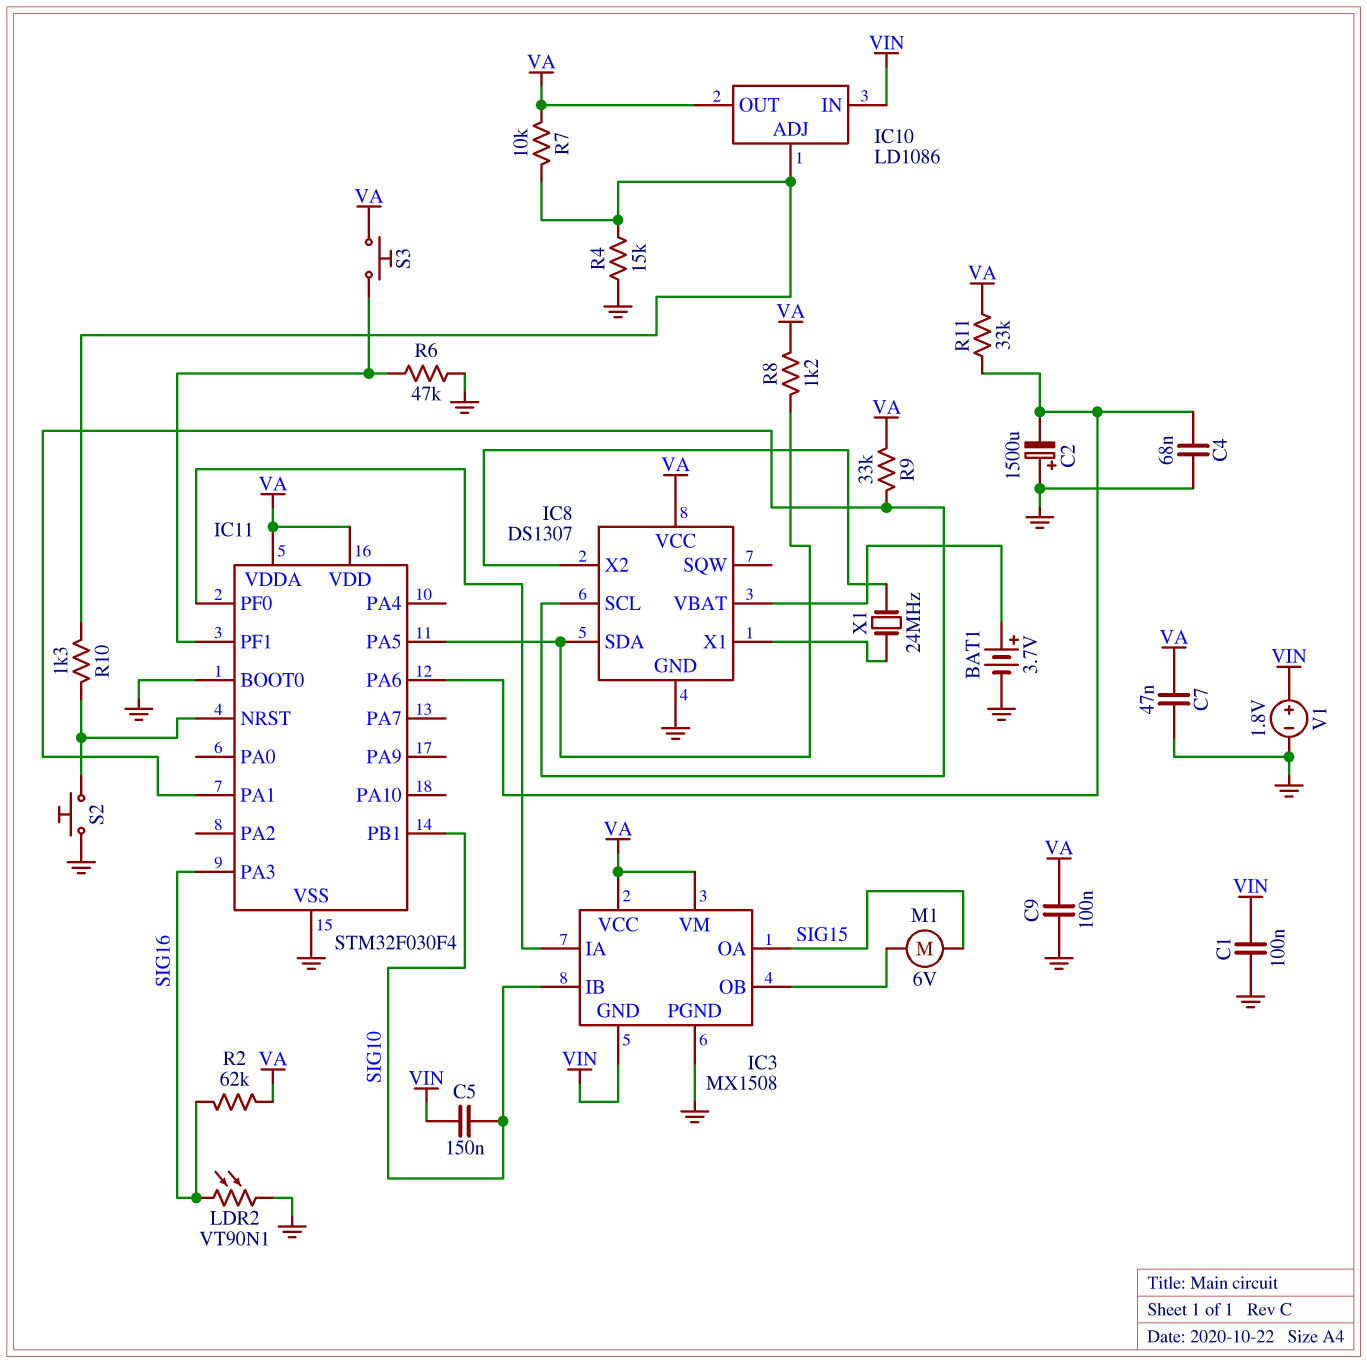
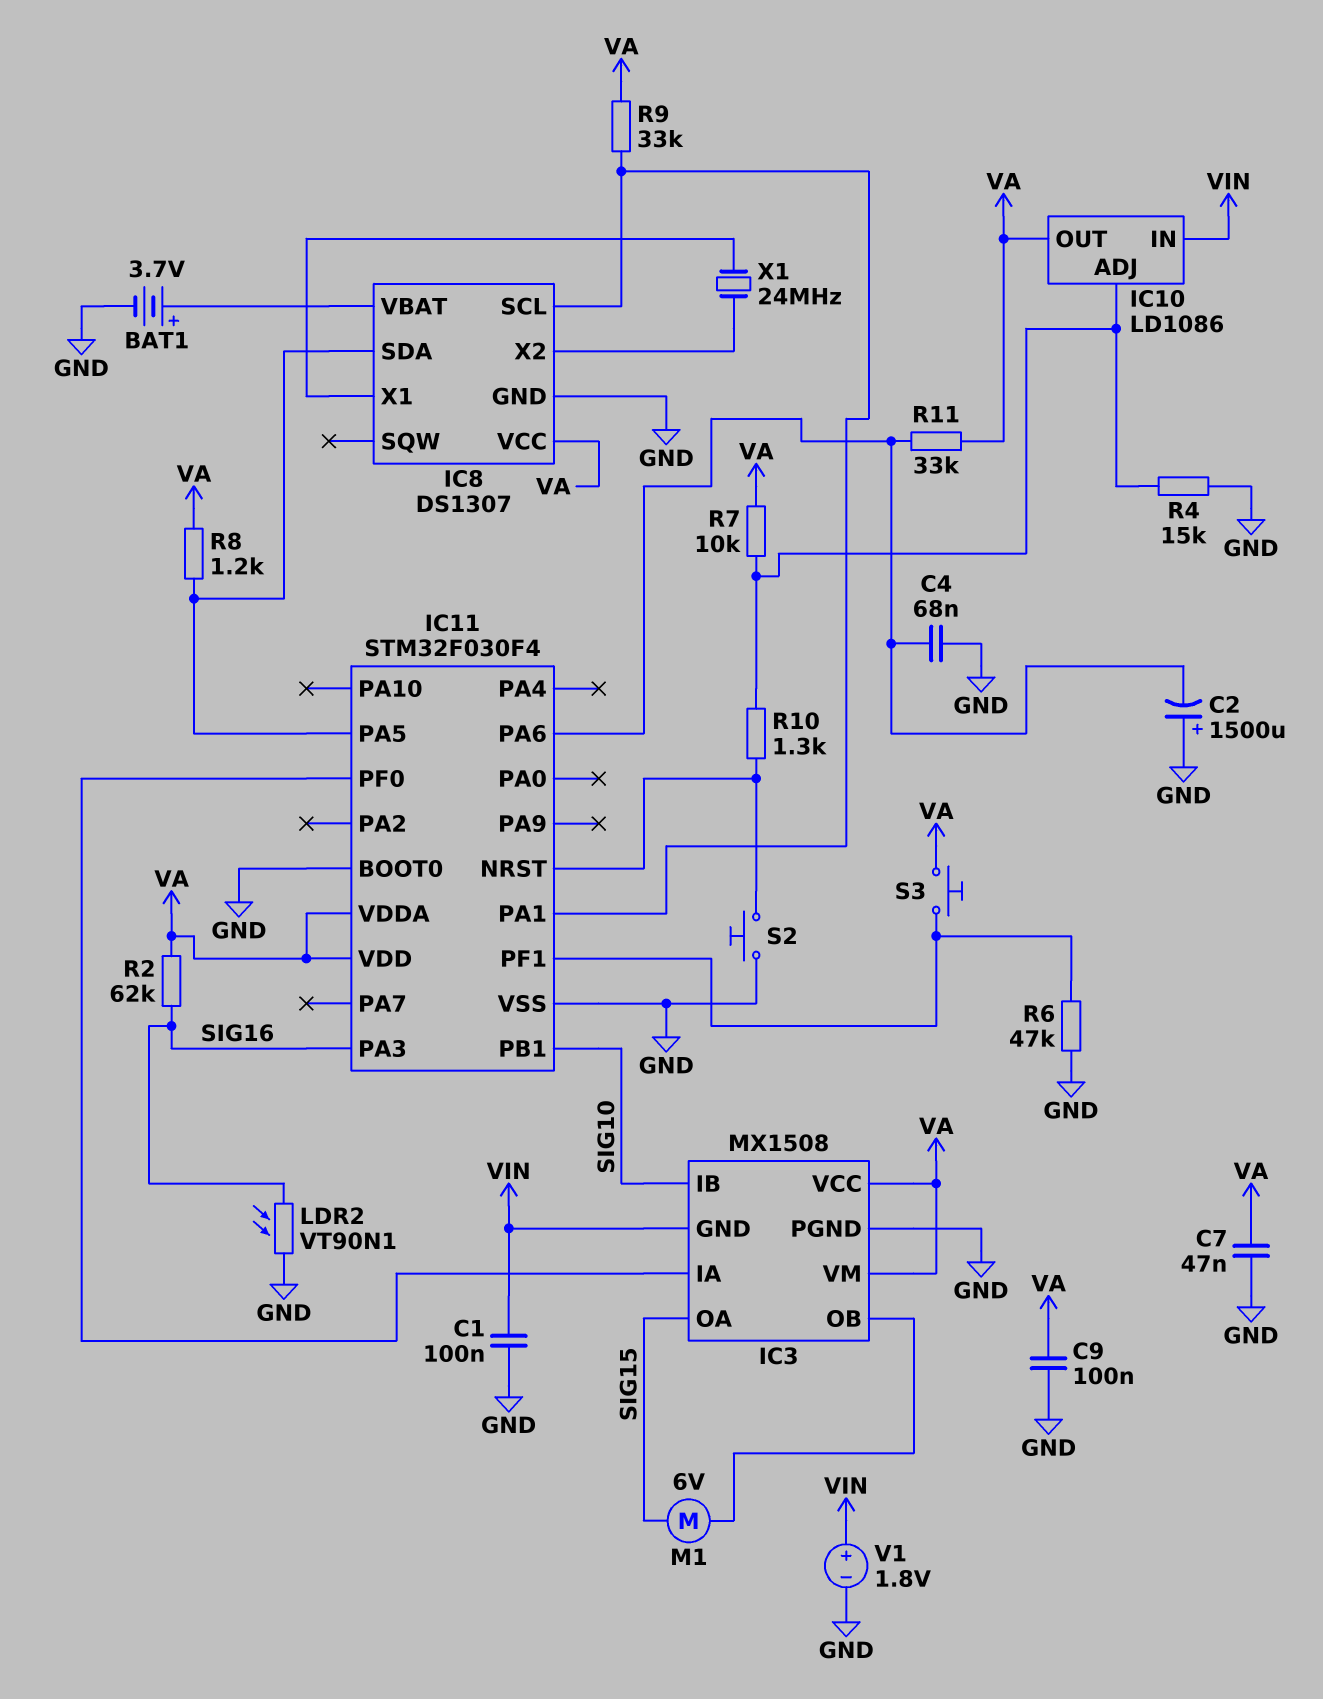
C5: 150nF (SIG10, VIN) -> none

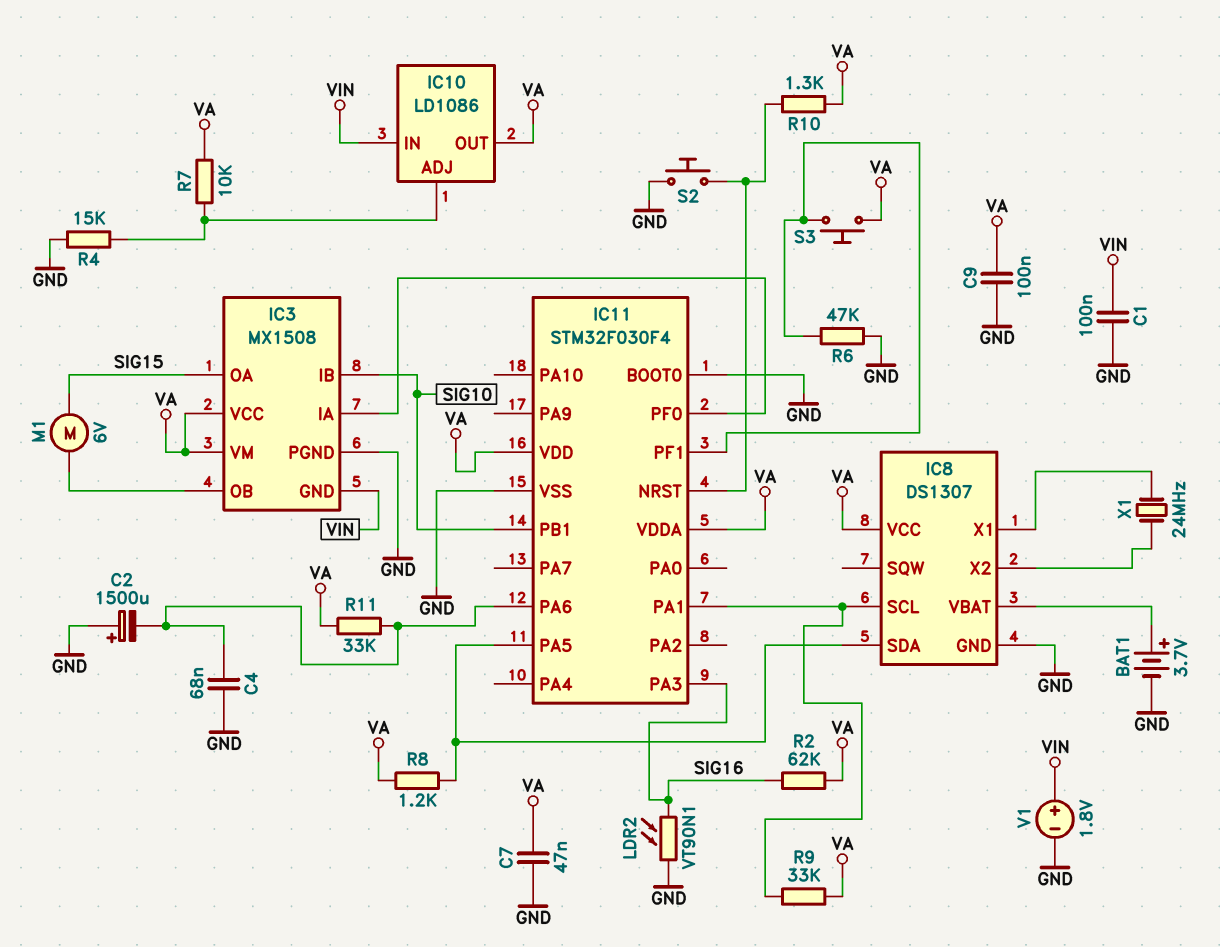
R10: 1.3k (IC10/ADJ, IC11/NRST) -> 1.3k (IC11/NRST, VA)

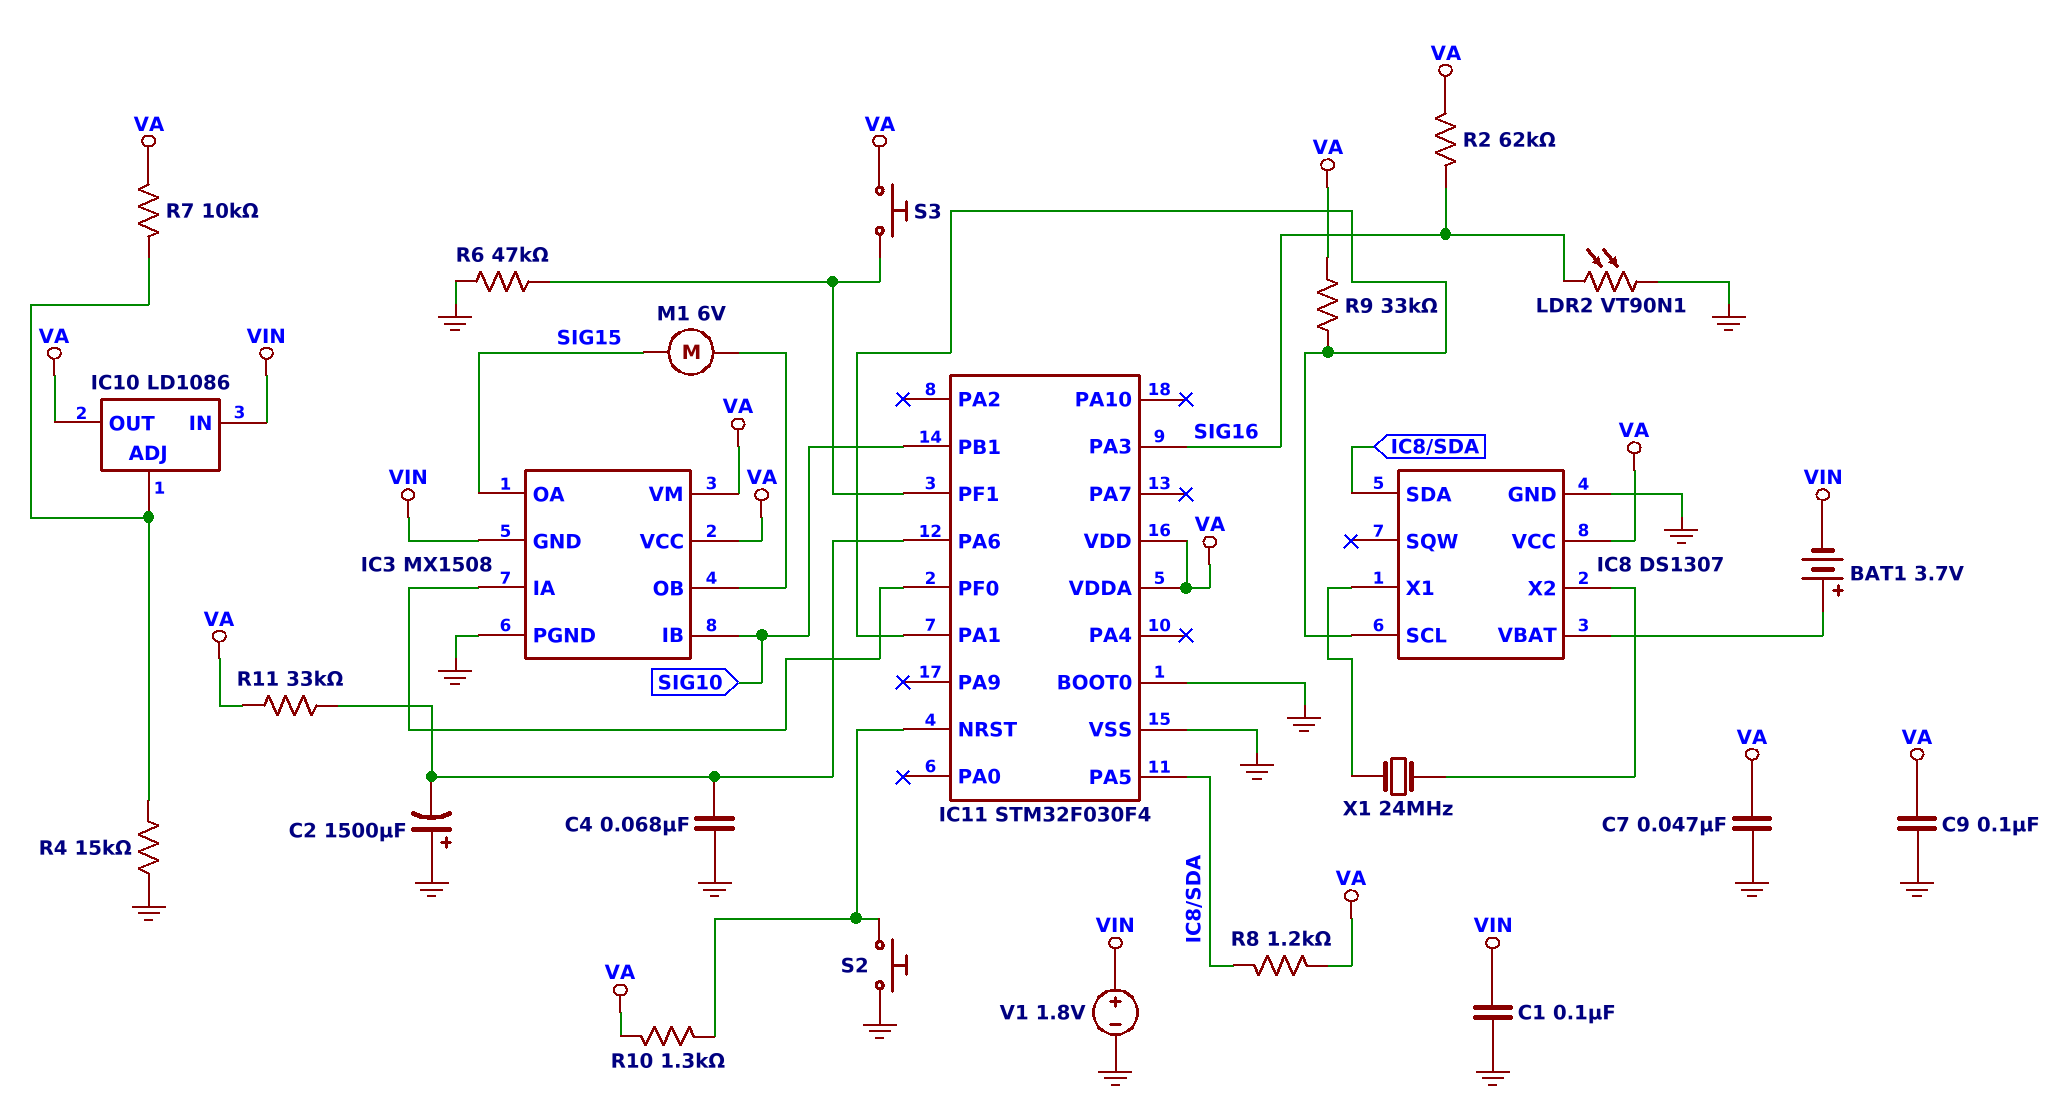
BAT1: 3.7V (plus IC8/VBAT, minus GND) -> 3.7V (plus IC8/VBAT, minus VIN)

